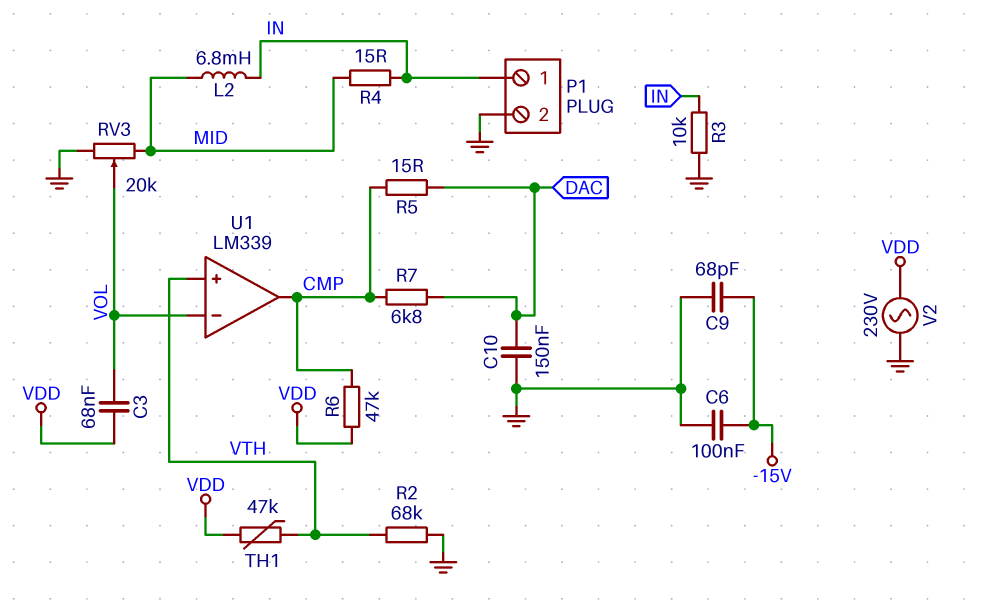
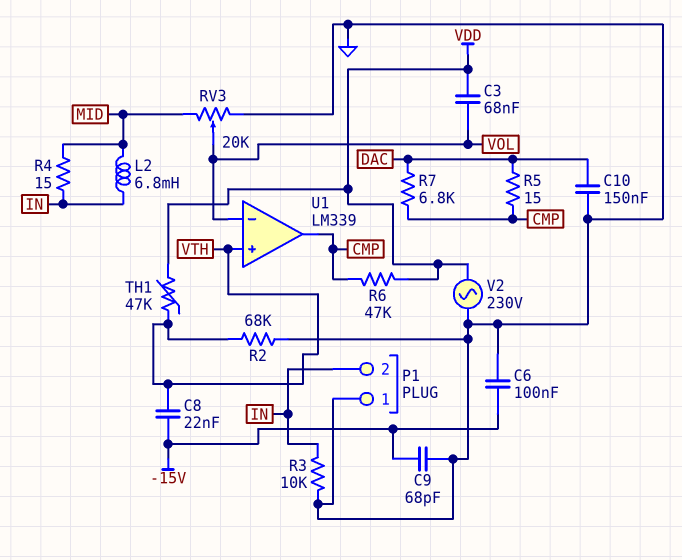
C8: none -> 22nF (-15V, VTH)
P1 pin 1: IN -> GND
P1 pin 2: GND -> IN

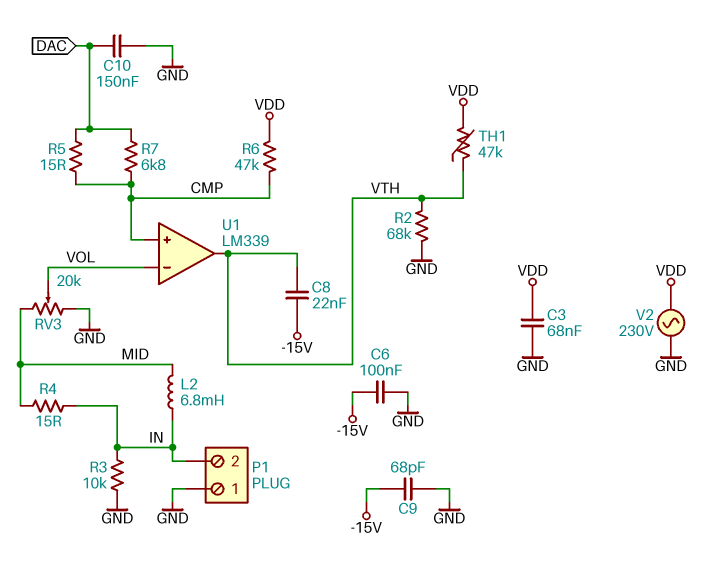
C3: 68nF (VDD, VOL) -> 68nF (GND, VDD)
U1 pin in+: VTH -> CMP
U1 pin out: CMP -> VTH

